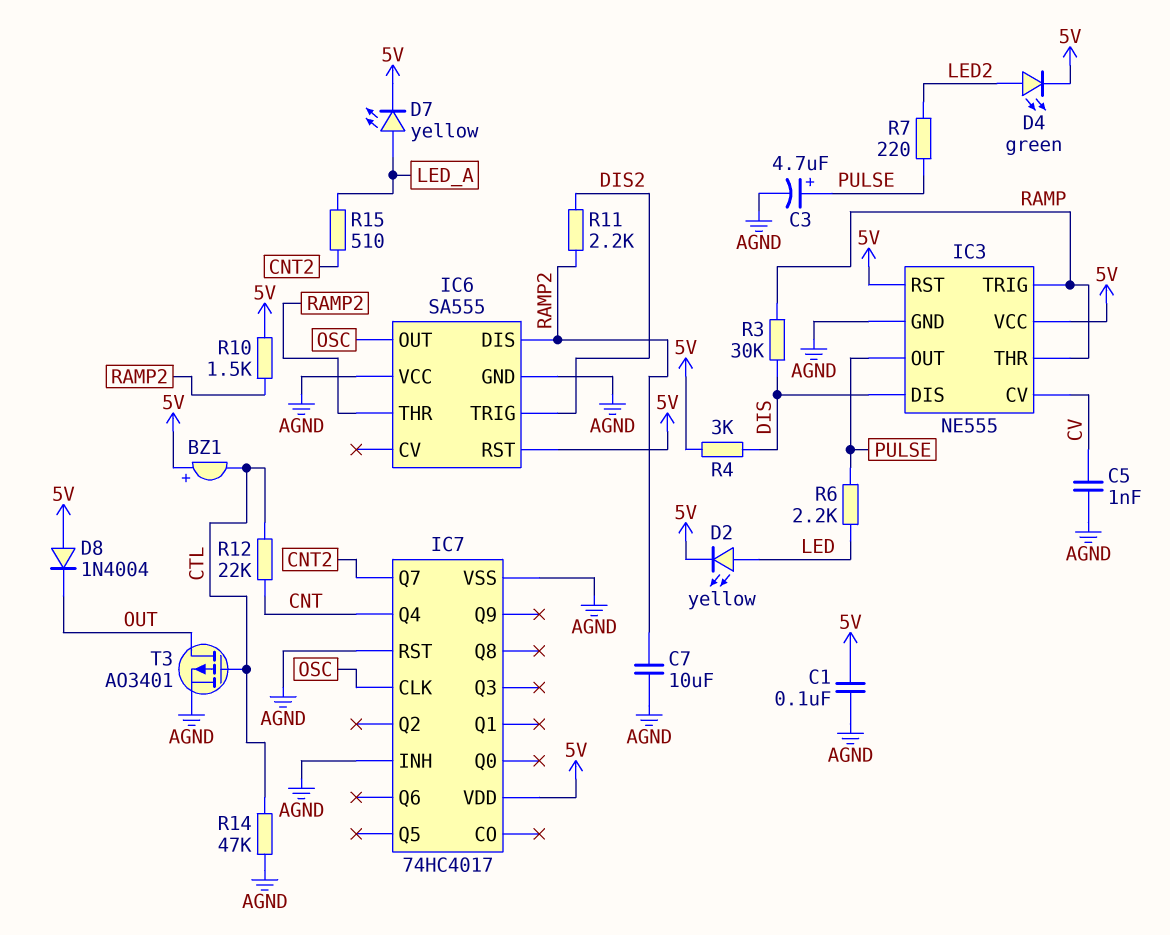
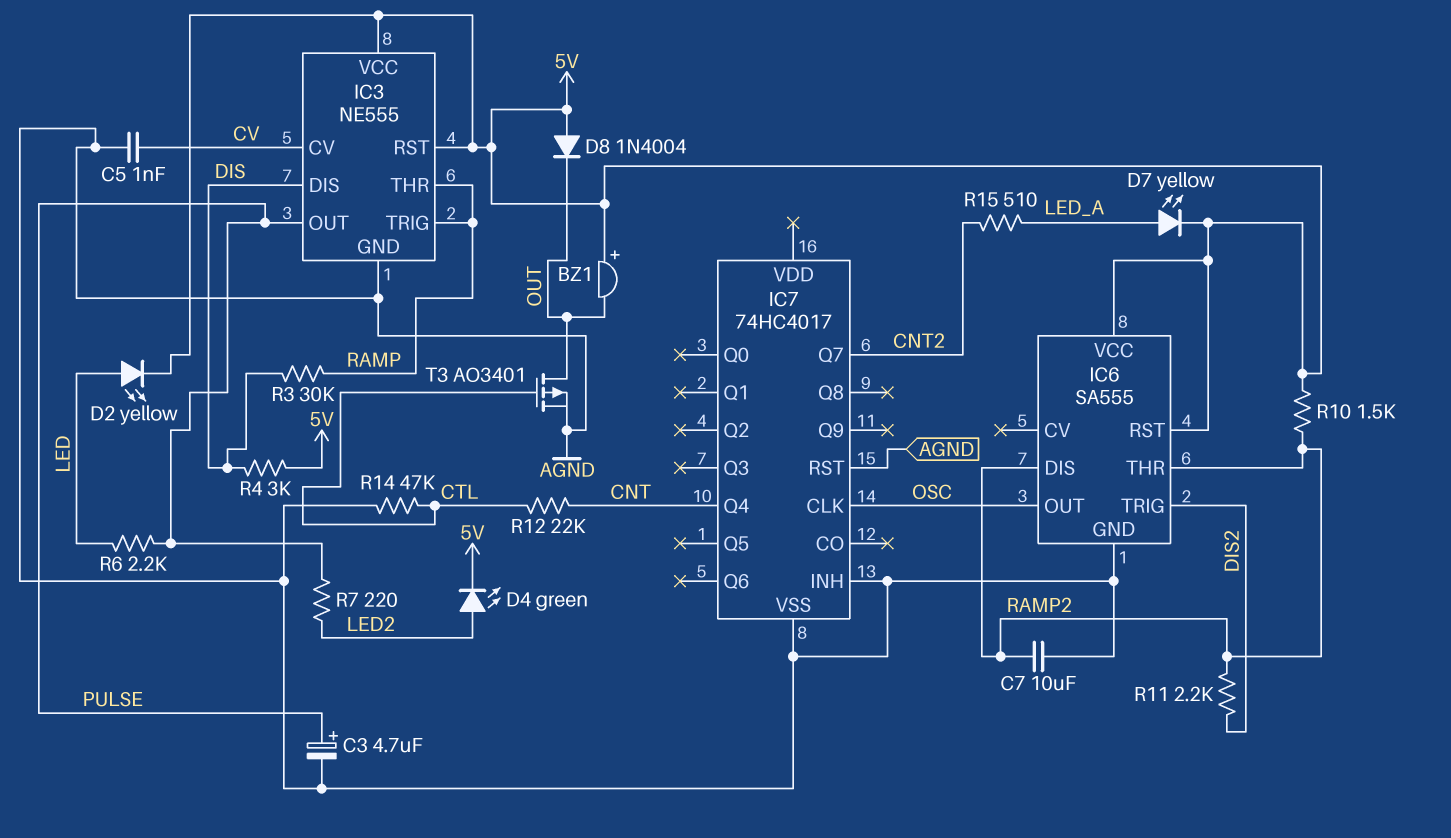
BZ1: buzzer (plus 5V, minus CTL) -> buzzer (plus 5V, minus OUT)
C1: 100nF (5V, AGND) -> none
IC6 pin VCC: AGND -> 5V
IC7 pin VDD: 5V -> none

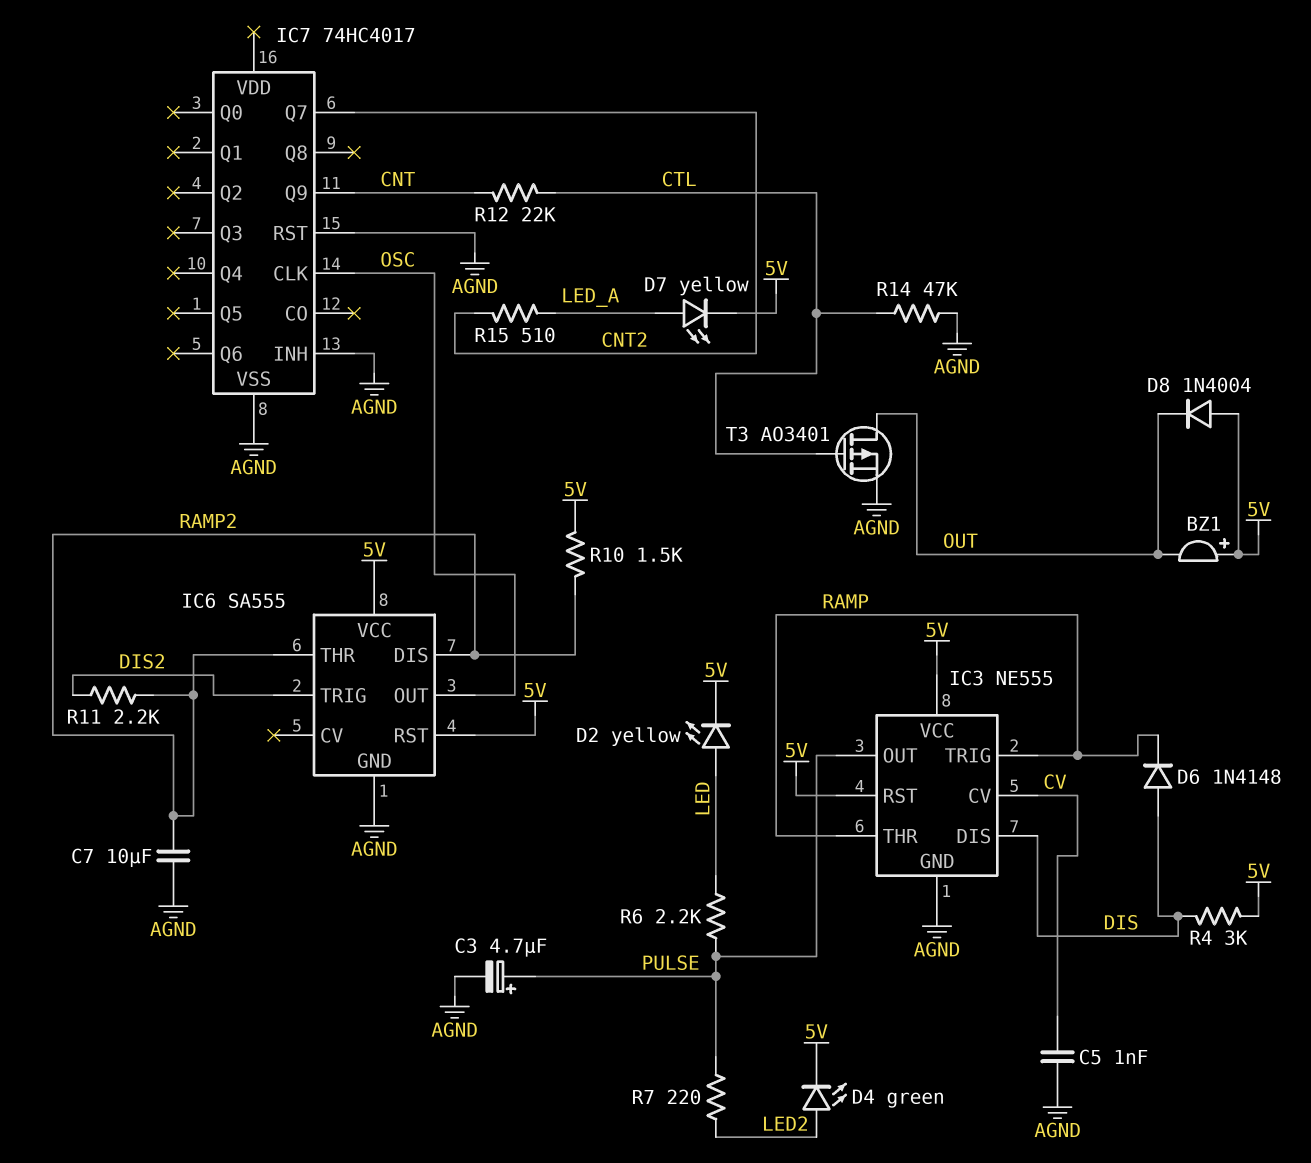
D6: none -> diode 1N4148 (A DIS, K RAMP)
IC7 pin Q4: CNT -> none
IC7 pin Q9: none -> CNT
R3: 30k (DIS, RAMP) -> none

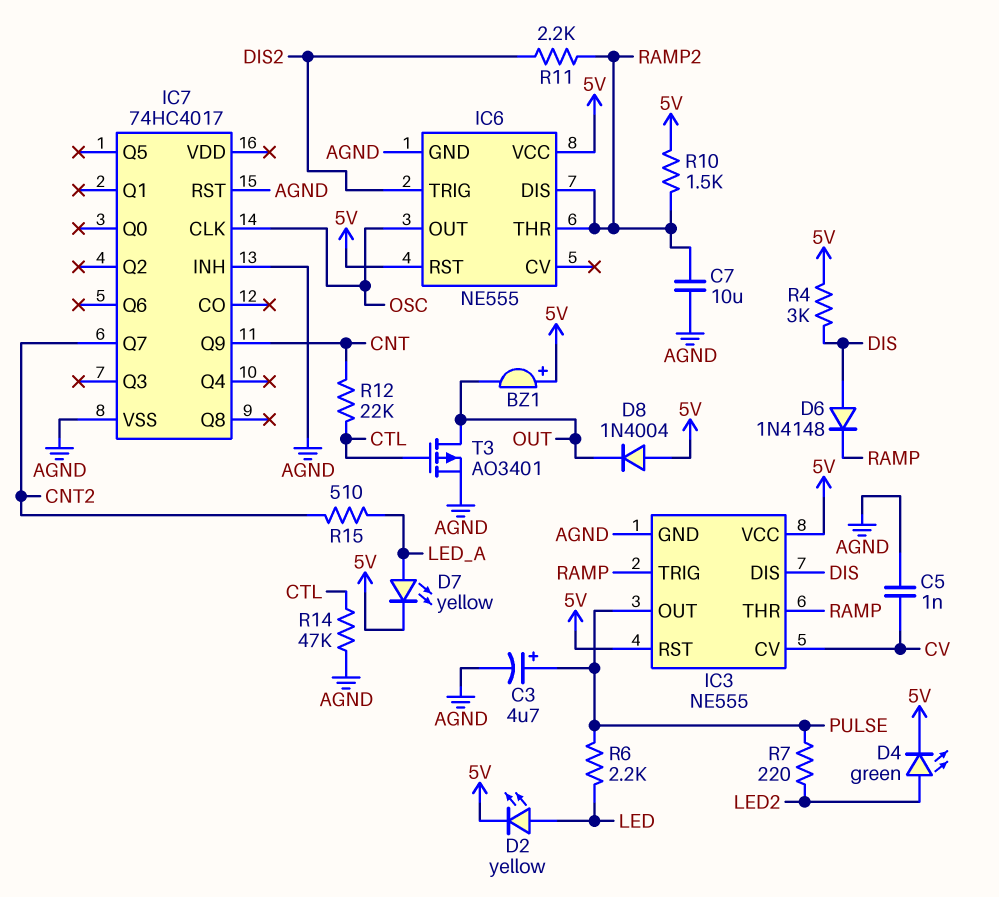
IC6: SA555 -> NE555

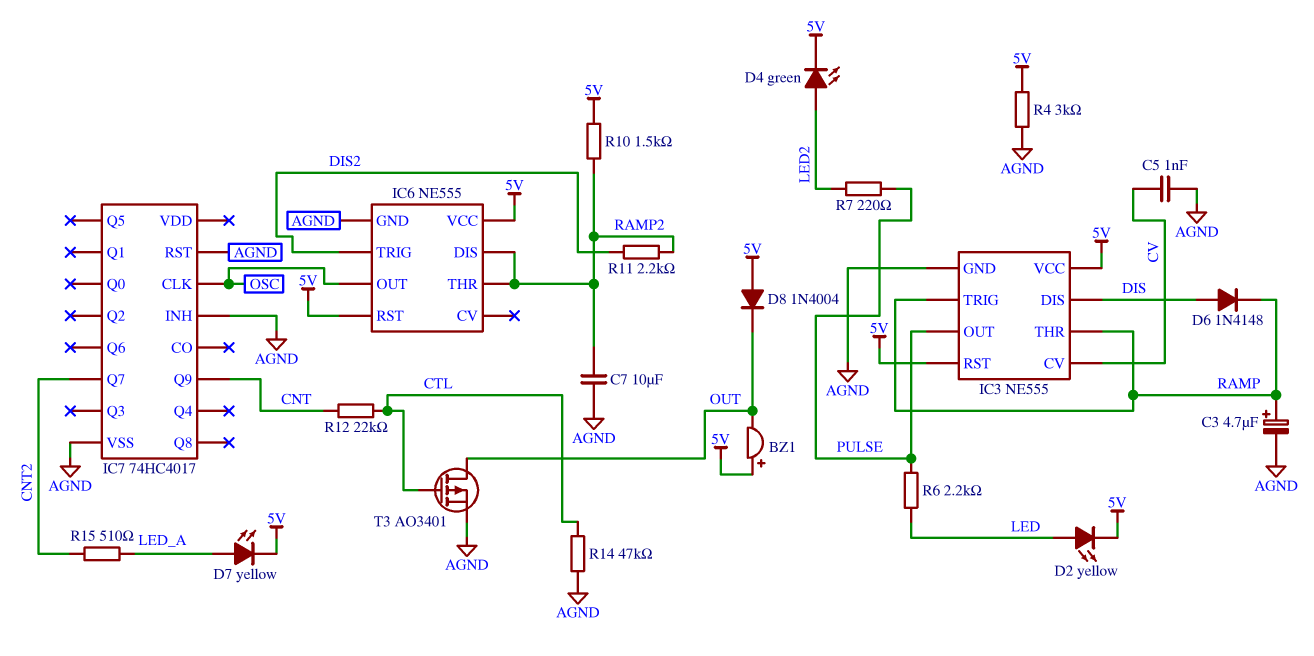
C3: 4.7uF (plus PULSE, minus AGND) -> 4.7uF (plus RAMP, minus AGND)
R4: 3k (5V, DIS) -> 3k (5V, AGND)

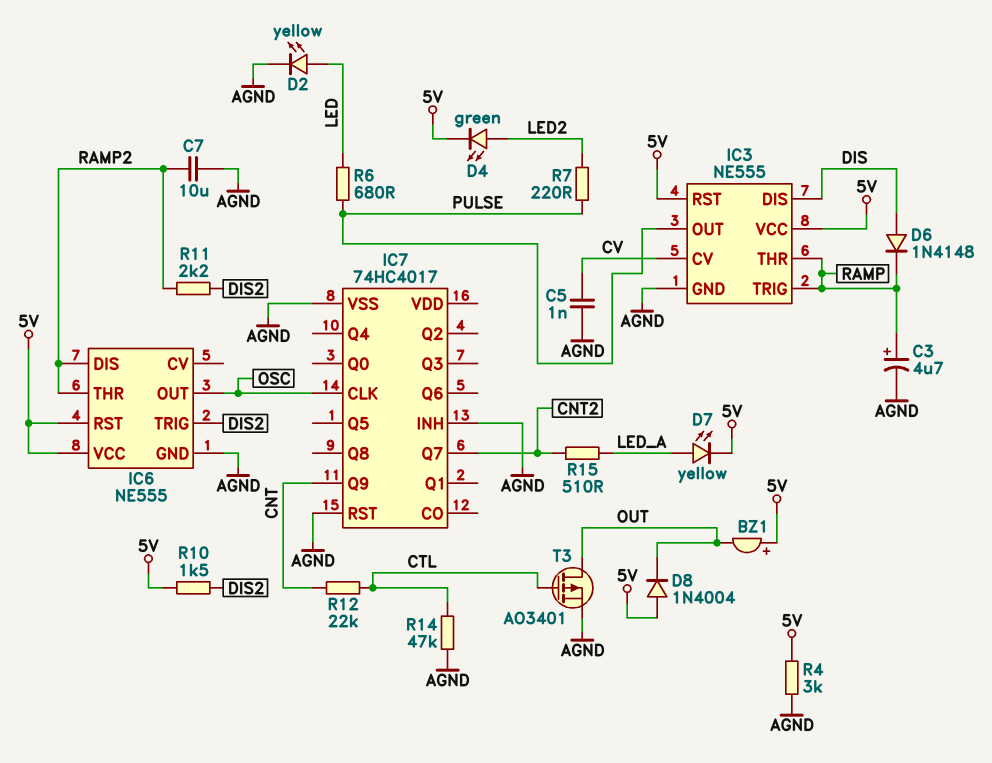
D2: LED yellow (A LED, K 5V) -> LED yellow (A LED, K AGND)
R6: 2.2k (LED, PULSE) -> 680 (LED, PULSE)
R10: 1.5k (5V, RAMP2) -> 1.5k (5V, DIS2)

